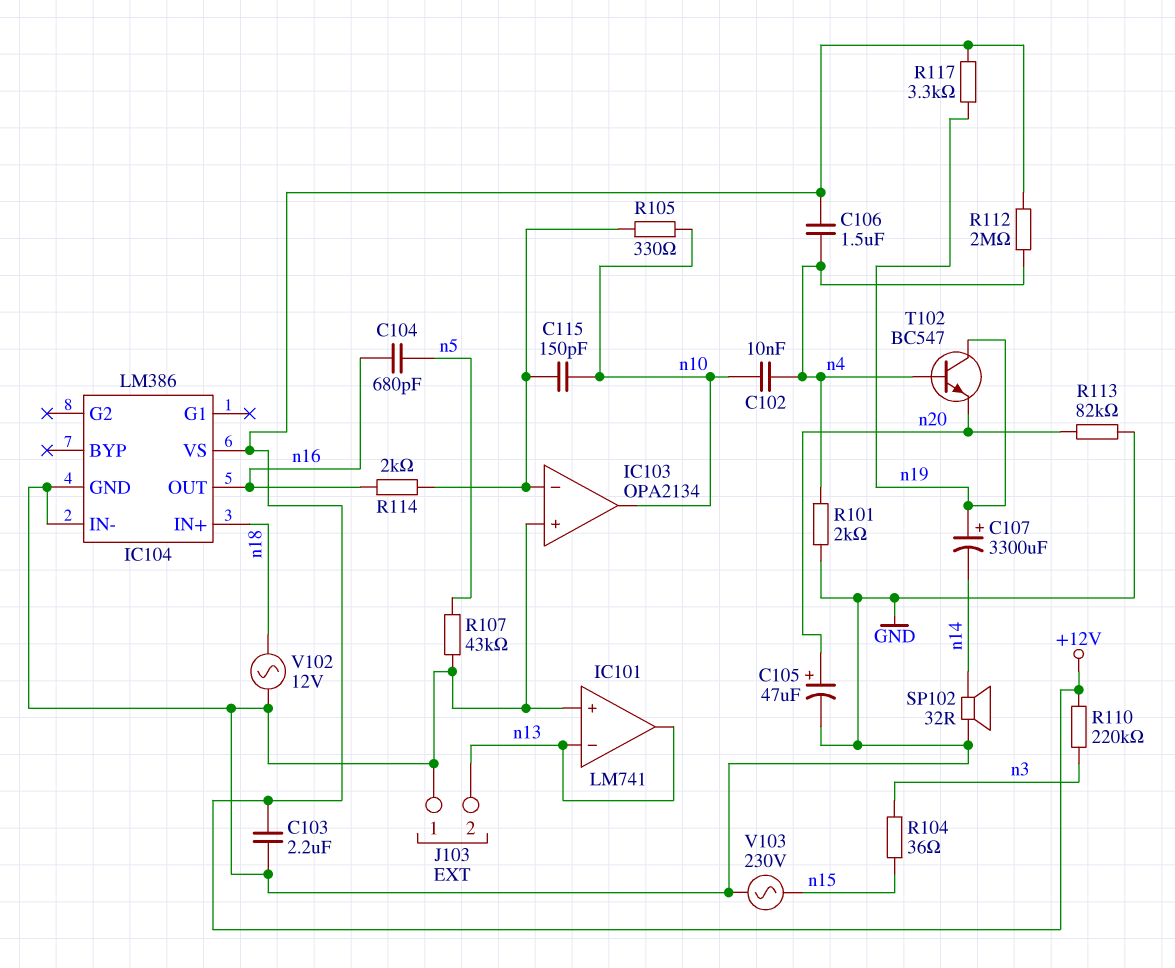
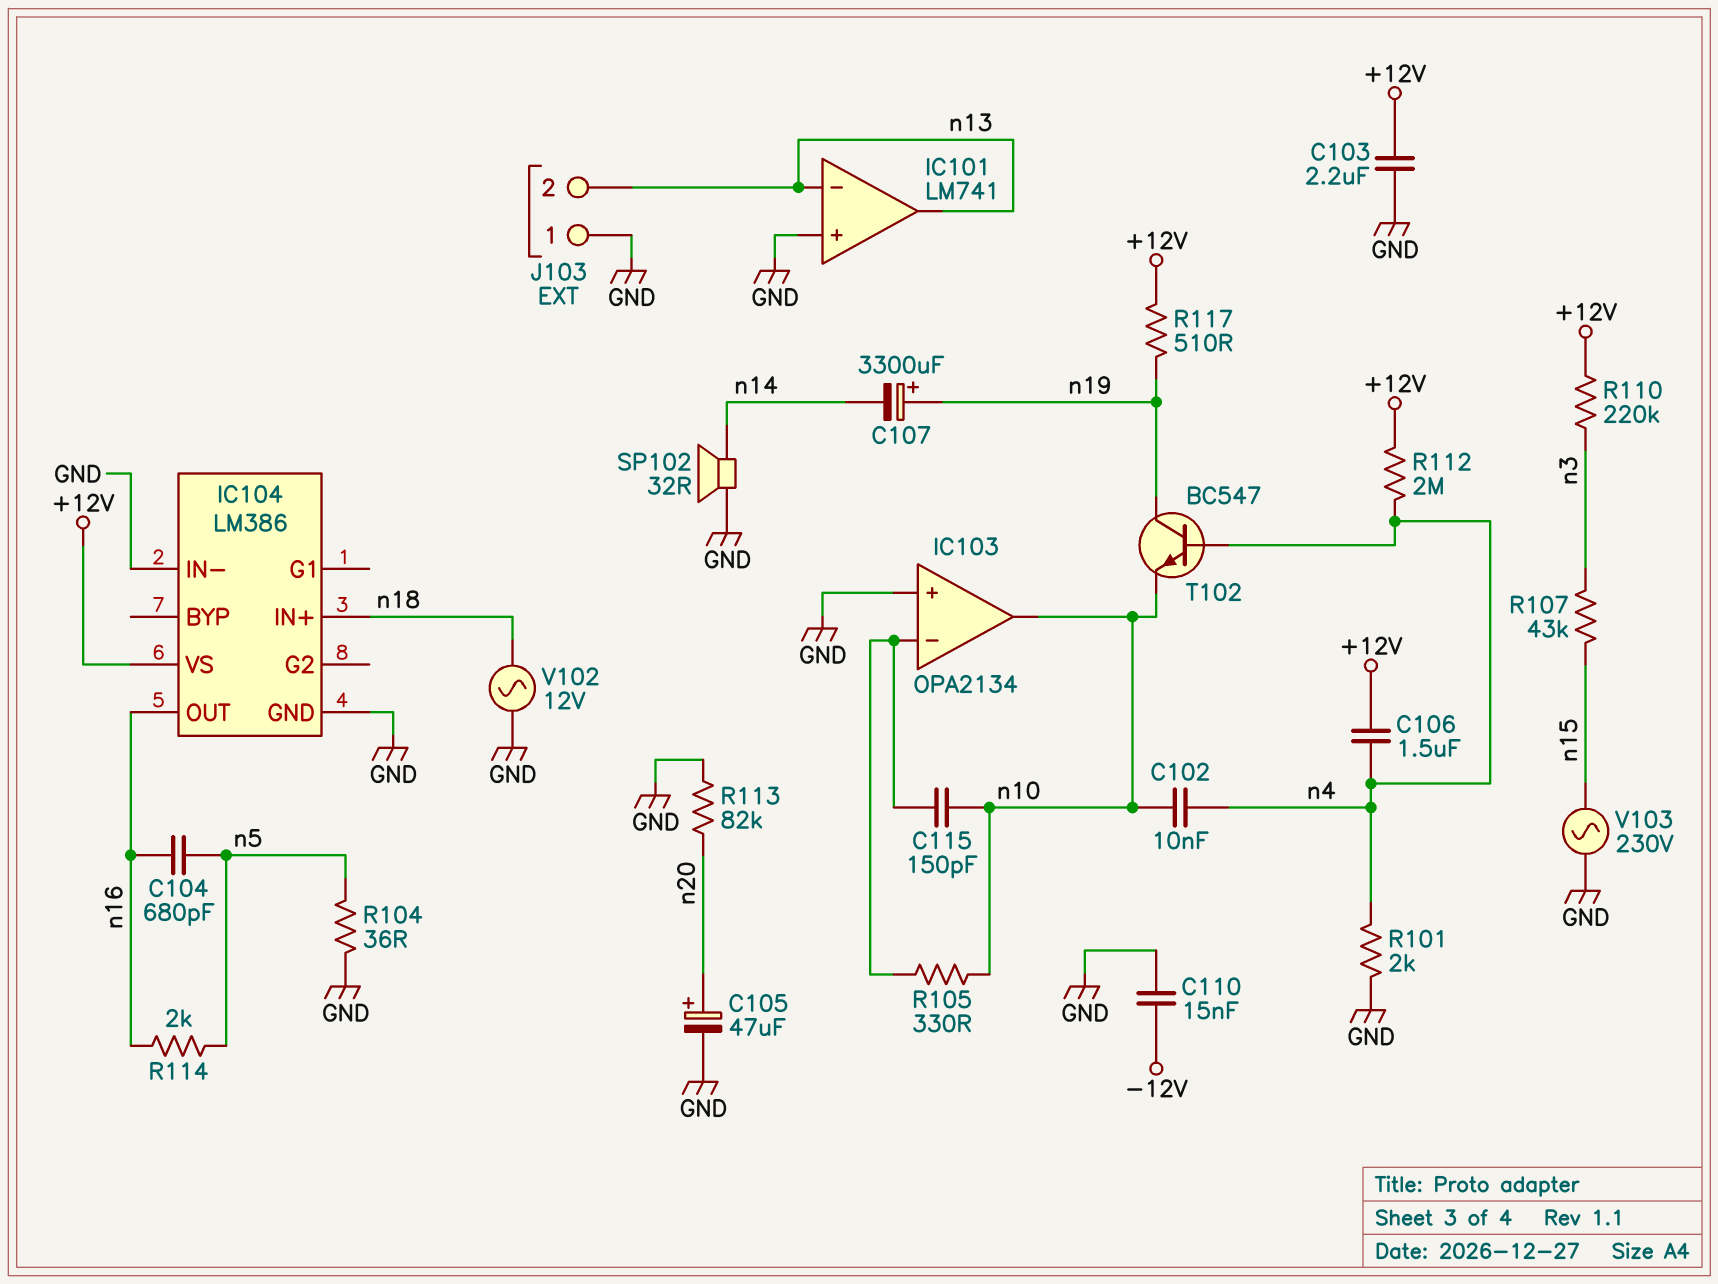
C110: none -> 15nF (-12V, GND)
R104: 36 (n3, n15) -> 36 (GND, n5)
R107: 43k (GND, n5) -> 43k (n3, n15)
R114: 2k (IC103/in-, n16) -> 2k (n5, n16)
R117: 3.3k (+12V, n19) -> 510 (+12V, n19)
T102: NPN BC547 (B n4, C n19, E n20) -> NPN BC547 (B n4, C n19, E n10)

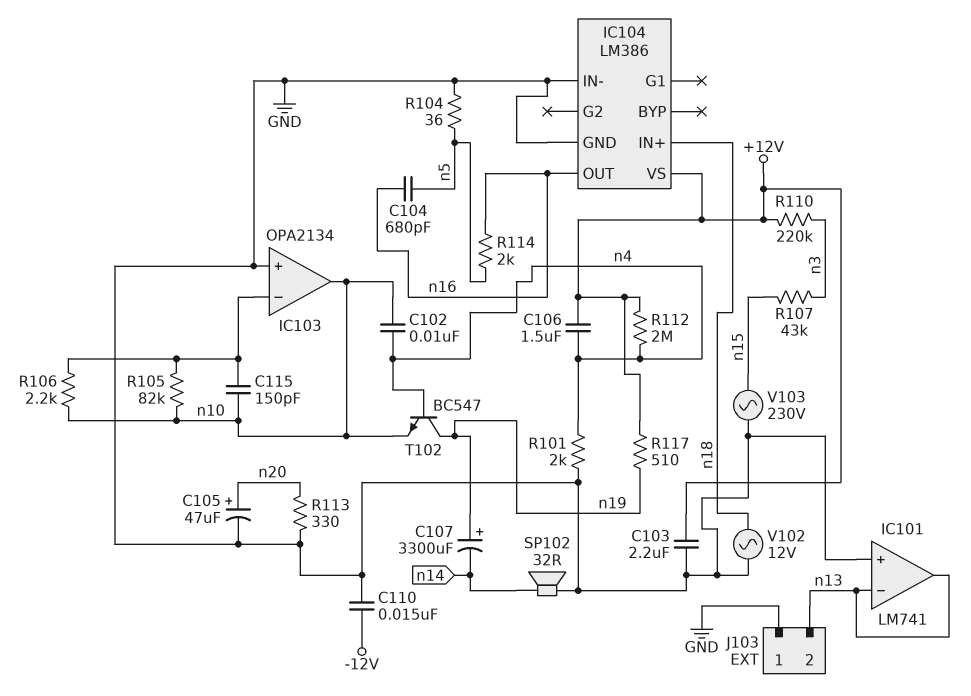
R105: 330 (IC103/in-, n10) -> 82k (IC103/in-, n10)
R106: none -> 2.2k (IC103/in-, n10)
R113: 82k (GND, n20) -> 330 (GND, n20)

